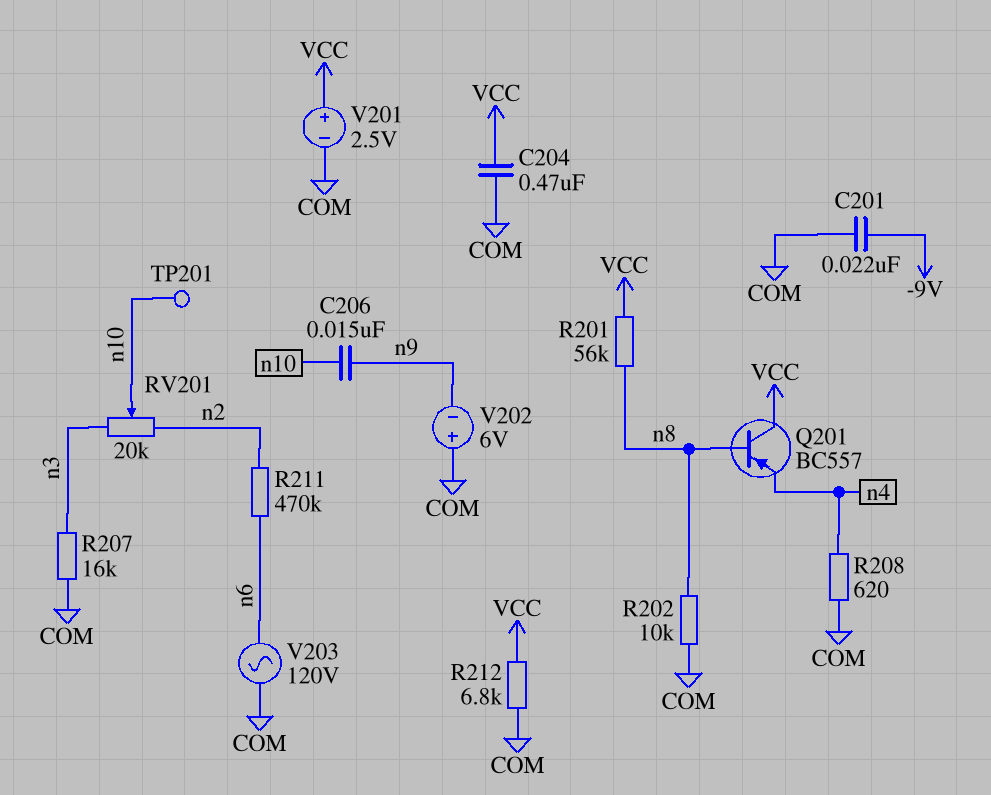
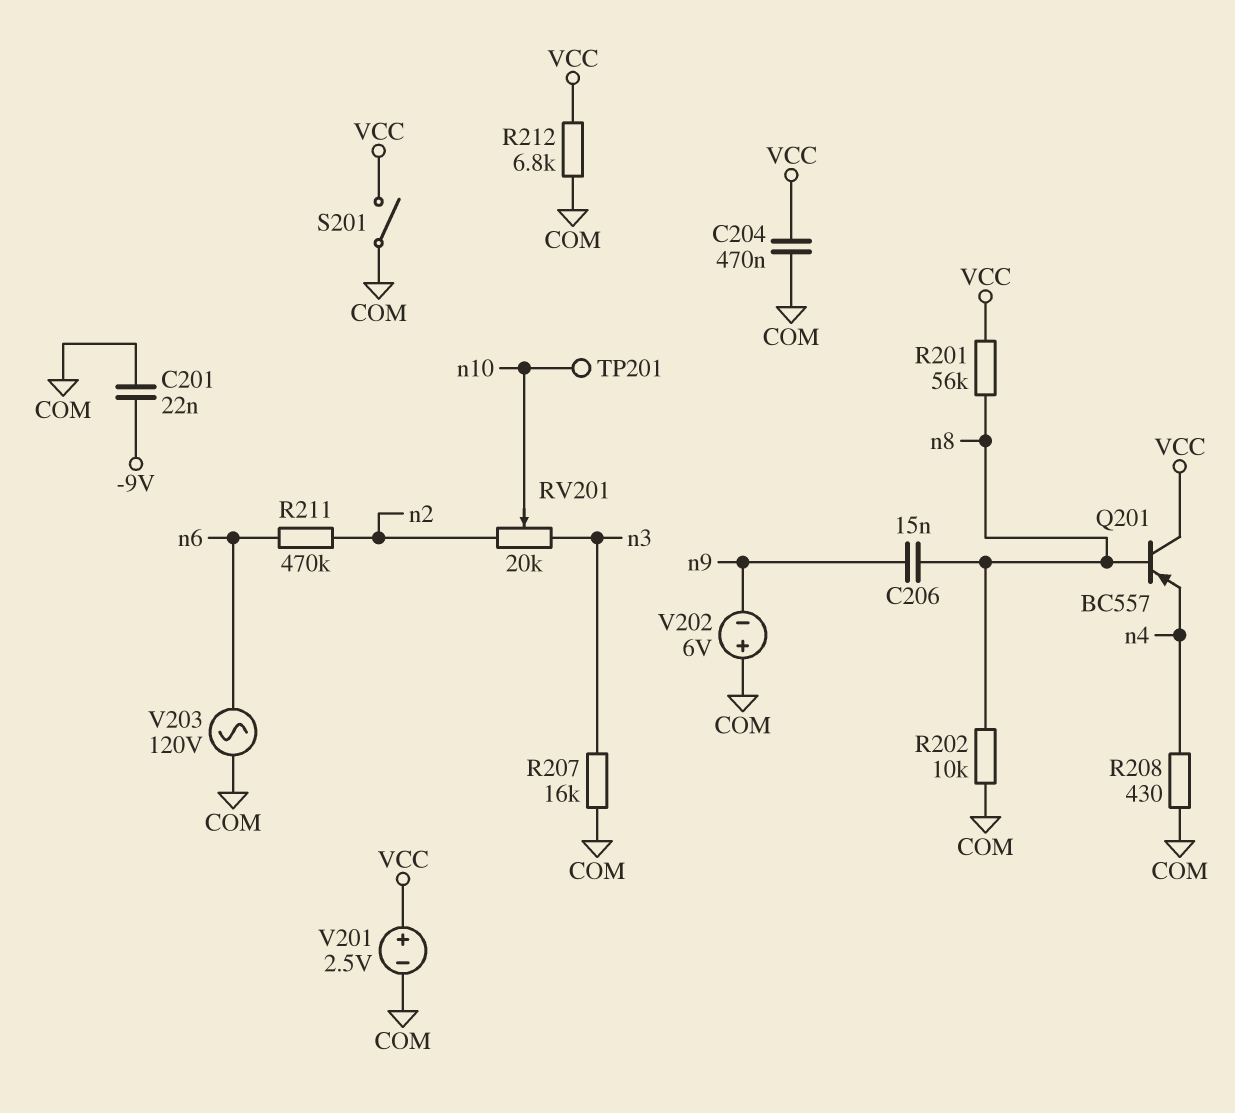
C206: 15nF (n9, n10) -> 15nF (n8, n9)
R208: 620 (COM, n4) -> 430 (COM, n4)
S201: none -> switch (COM, VCC)

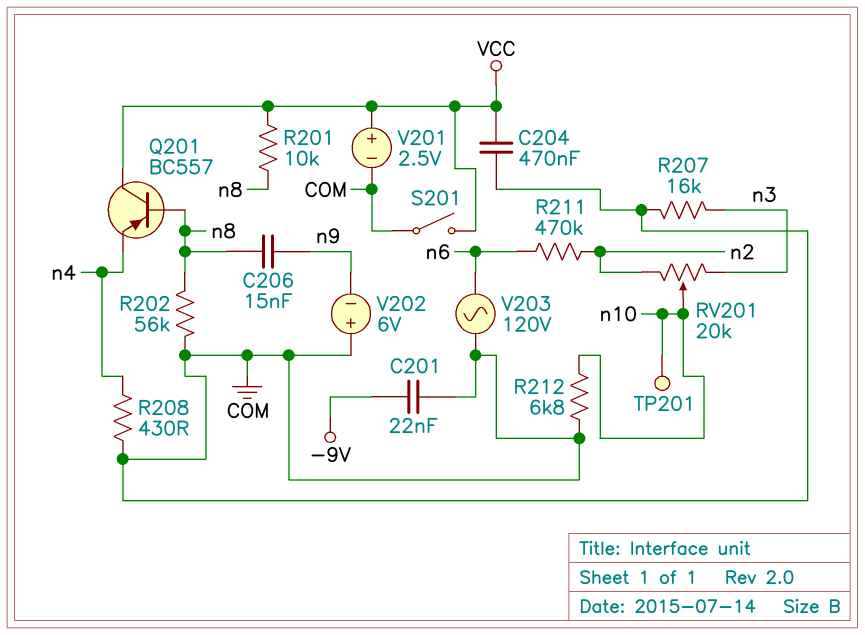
R201: 56k (VCC, n8) -> 10k (VCC, n8)
R202: 10k (COM, n8) -> 56k (COM, n8)
R212: 6.8k (COM, VCC) -> 6.8k (COM, n10)

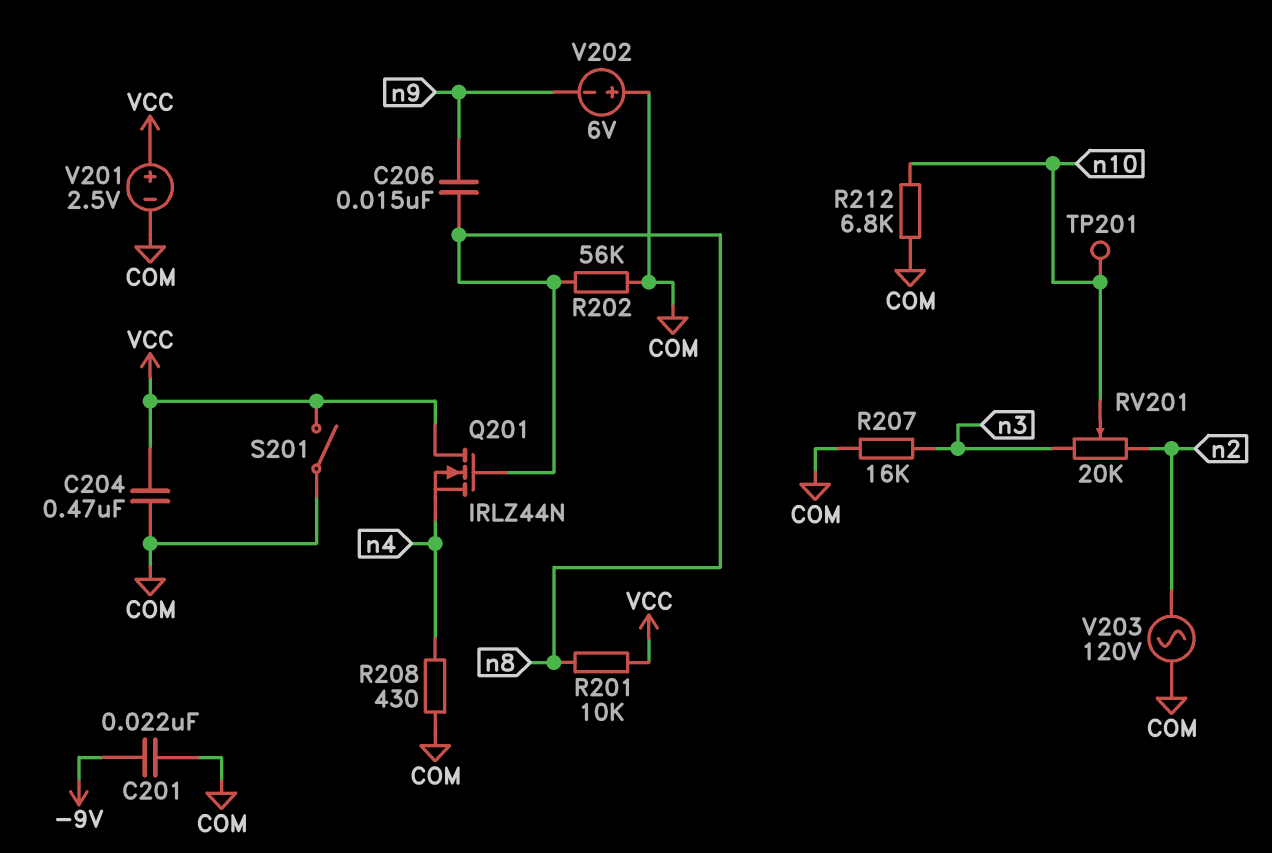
Q201: PNP BC557 (B n8, C VCC, E n4) -> NMOS IRLZ44N (G n8, D VCC, S n4)
R211: 470k (n2, n6) -> none
V203: AC 120V (COM, n6) -> AC 120V (COM, n2)

